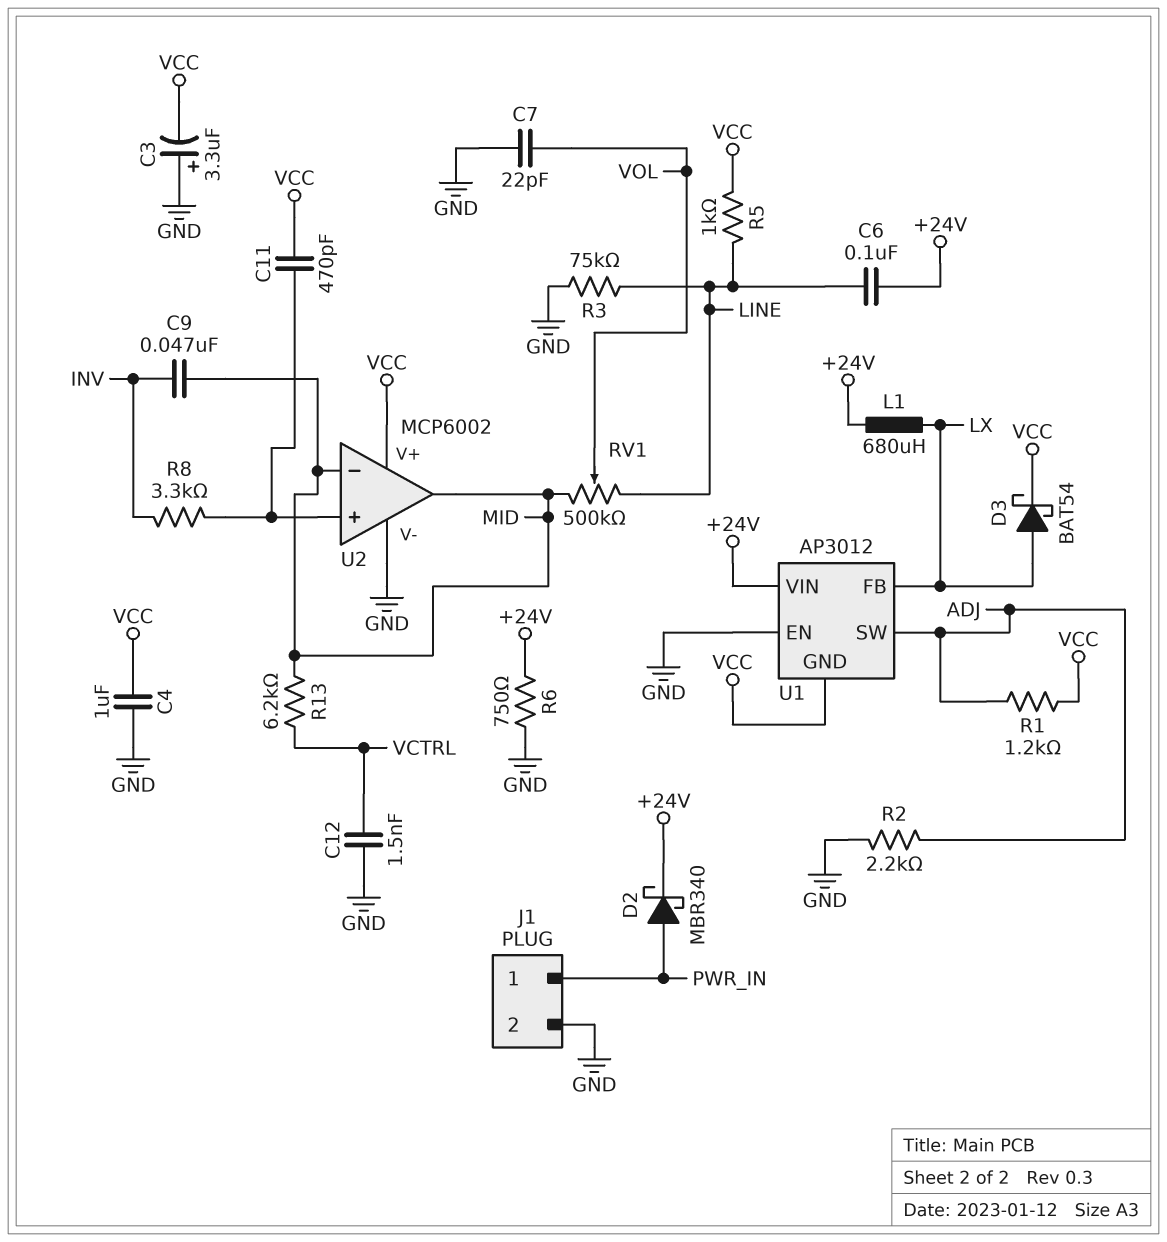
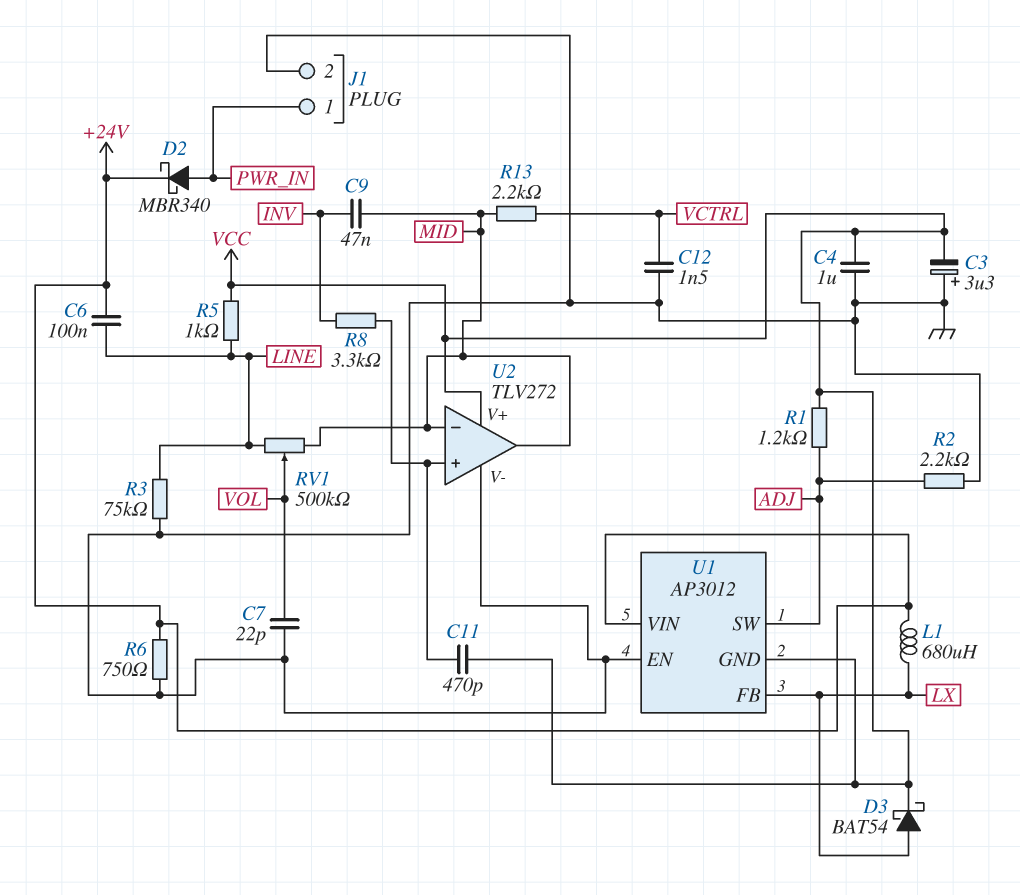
R13: 6.2k (MID, VCTRL) -> 2.2k (MID, VCTRL)
U2: MCP6002 -> TLV272

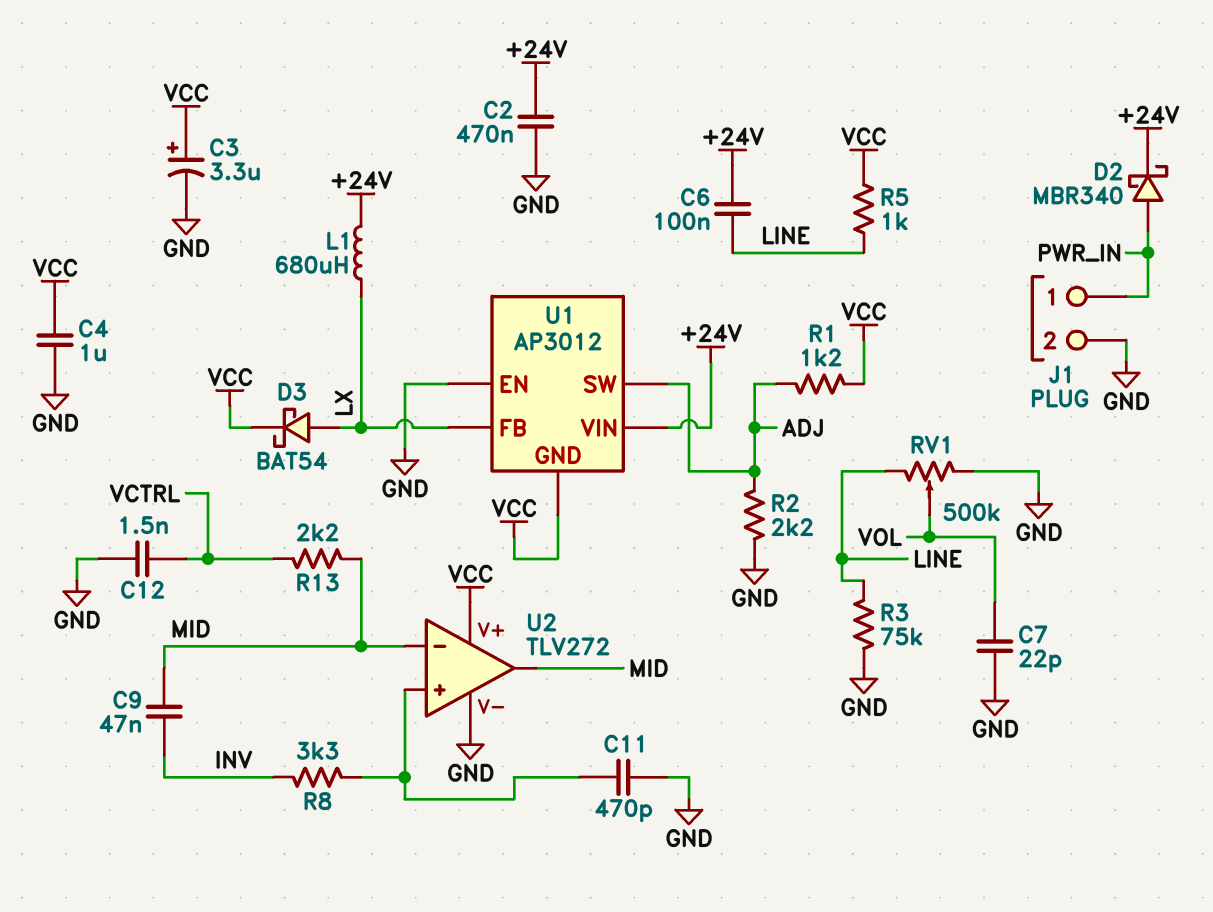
C2: none -> 470nF (+24V, GND)
C3: 3.3uF (plus GND, minus VCC) -> 3.3uF (plus VCC, minus GND)
C11: 470pF (U2/in+, VCC) -> 470pF (GND, U2/in+)
R6: 750 (+24V, GND) -> none
RV1: 500k (LINE, MID, wiper VOL) -> 500k (GND, LINE, wiper VOL)

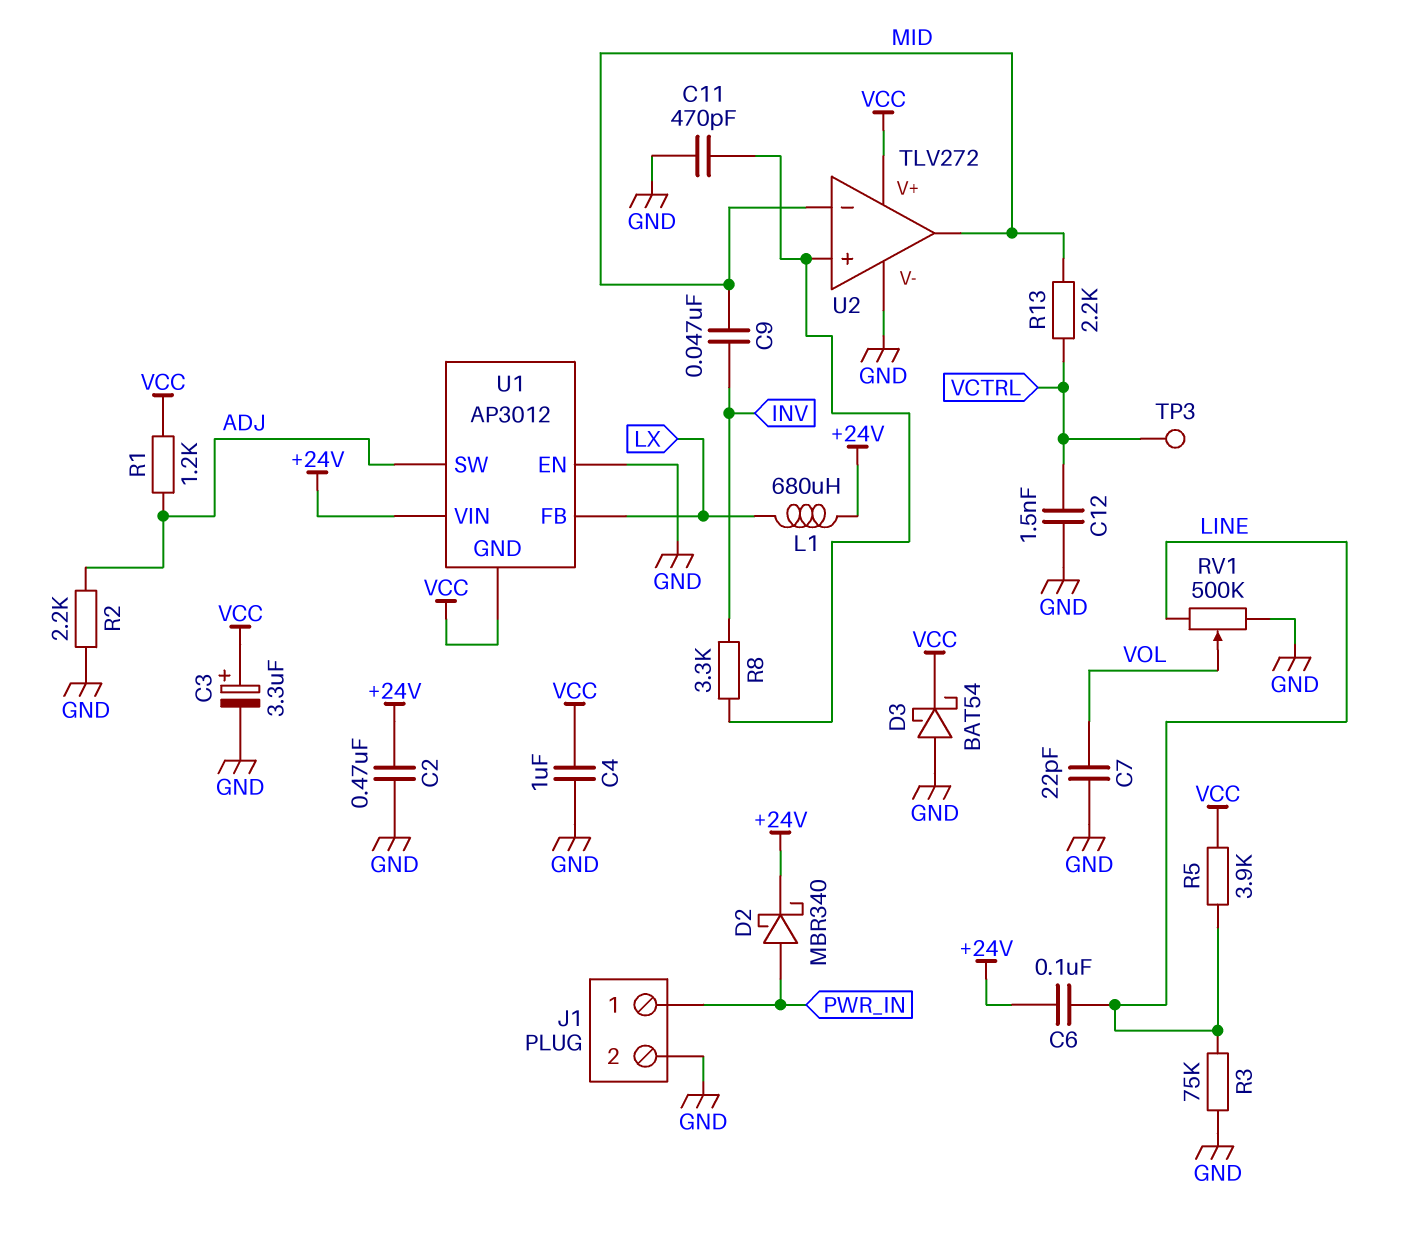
D3: schottky BAT54 (A LX, K VCC) -> schottky BAT54 (A GND, K VCC)
R5: 1k (LINE, VCC) -> 3.9k (LINE, VCC)
TP3: none -> test point (VCTRL)

